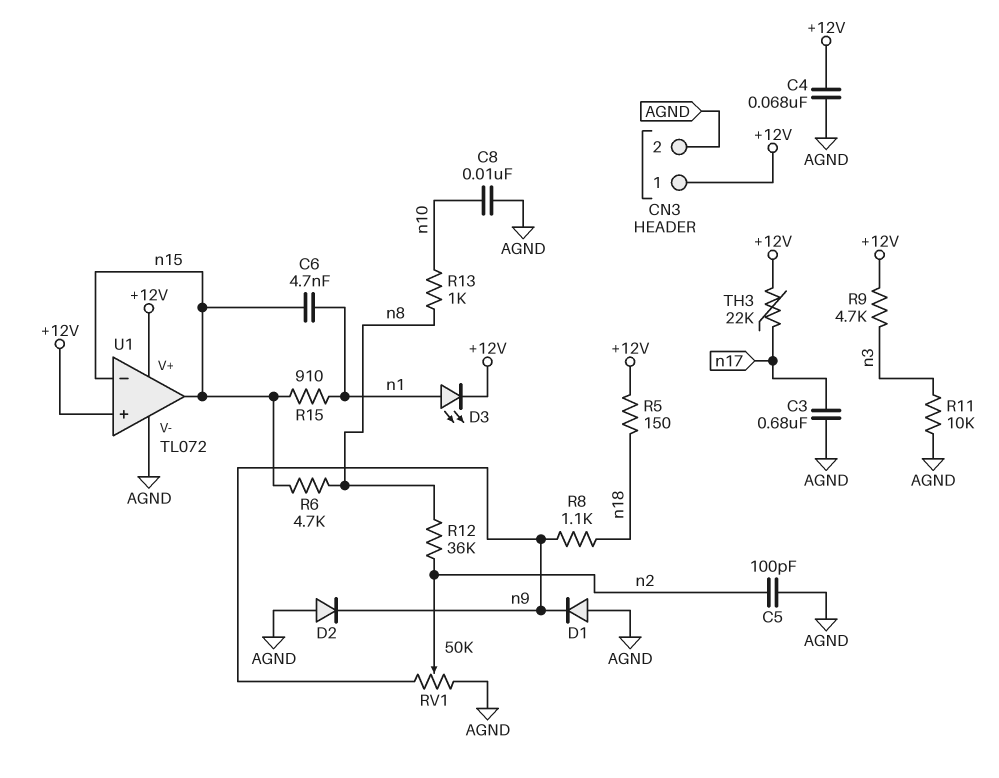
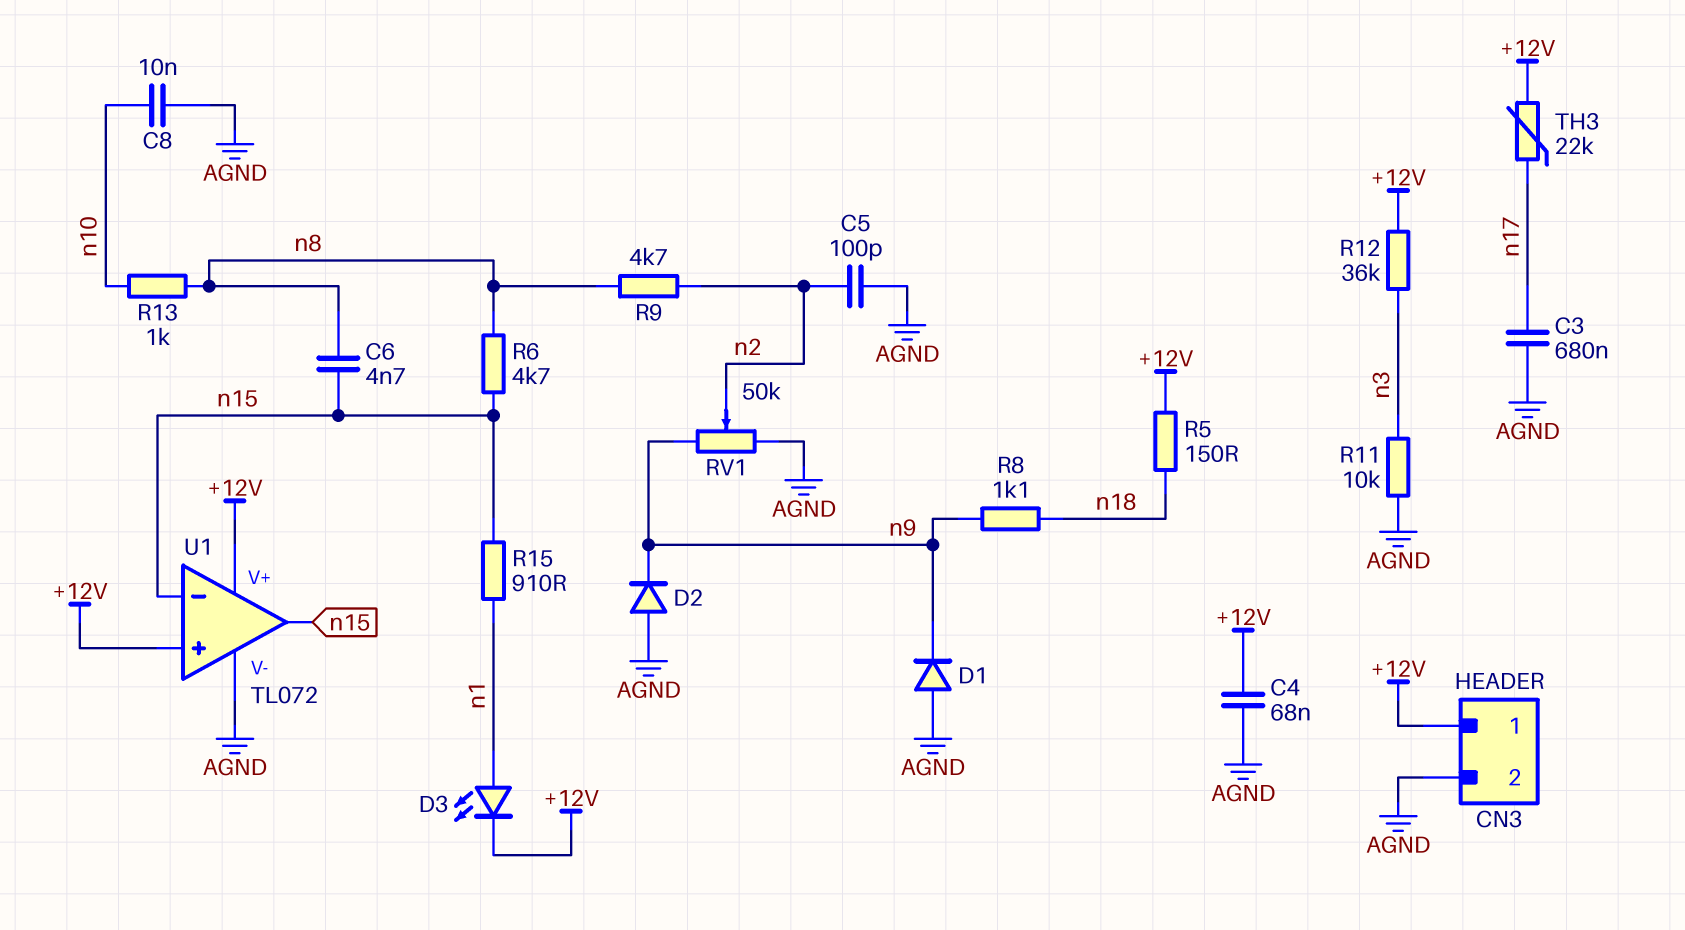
C6: 4.7nF (n1, n15) -> 4.7nF (n8, n15)
R9: 4.7k (+12V, n3) -> 4.7k (n2, n8)
R12: 36k (n2, n8) -> 36k (+12V, n3)

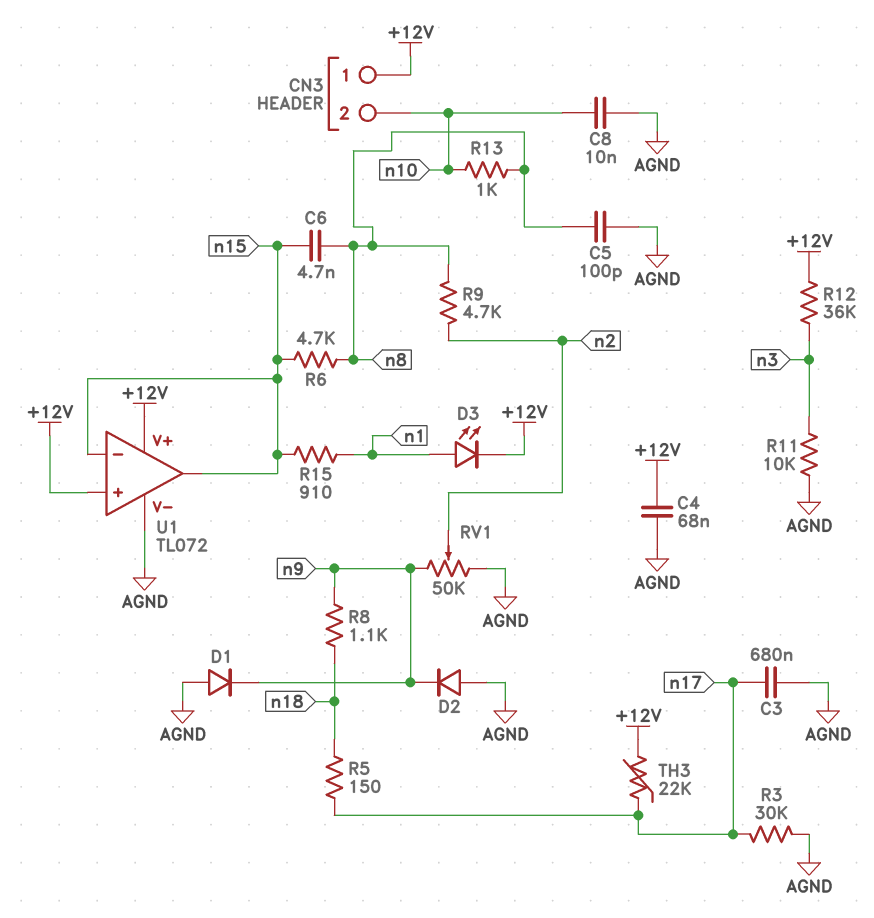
C5: 100pF (AGND, n2) -> 100pF (AGND, n8)
CN3 pin 2: AGND -> n10
R3: none -> 30k (AGND, n17)
R5: 150 (+12V, n18) -> 150 (n17, n18)

